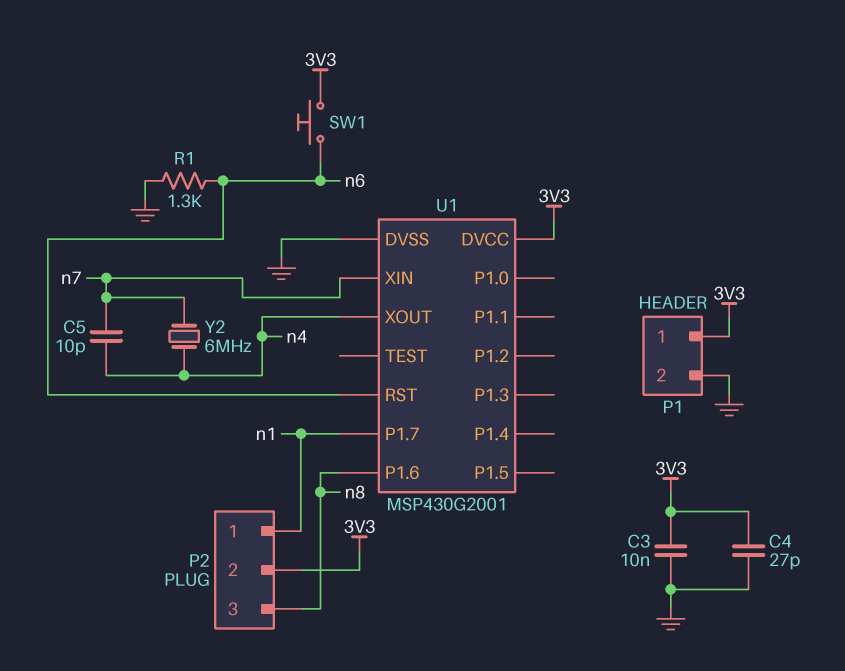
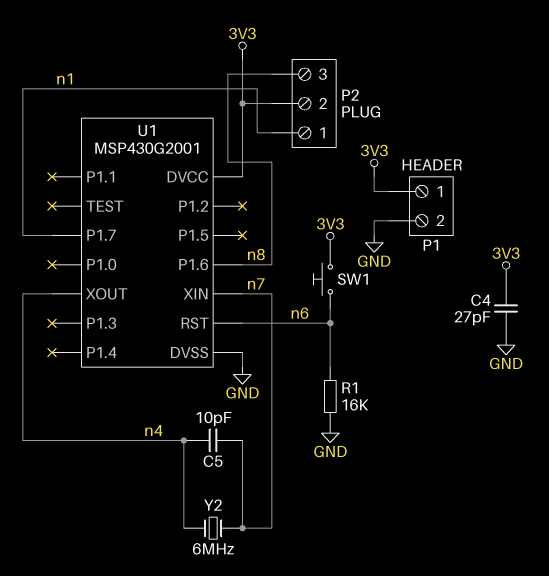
C3: 10nF (3V3, GND) -> none
R1: 1.3k (GND, n6) -> 16k (GND, n6)

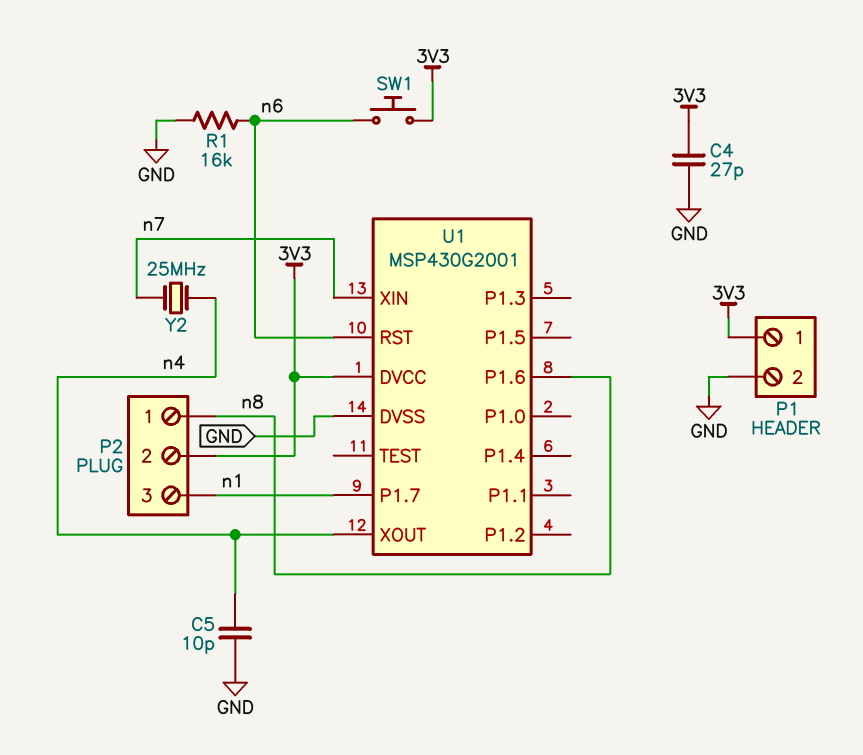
C5: 10pF (n4, n7) -> 10pF (GND, n4)
P2 pin 1: n1 -> n8
P2 pin 3: n8 -> n1
Y2: 6MHz (n4, n7) -> 25MHz (n4, n7)

